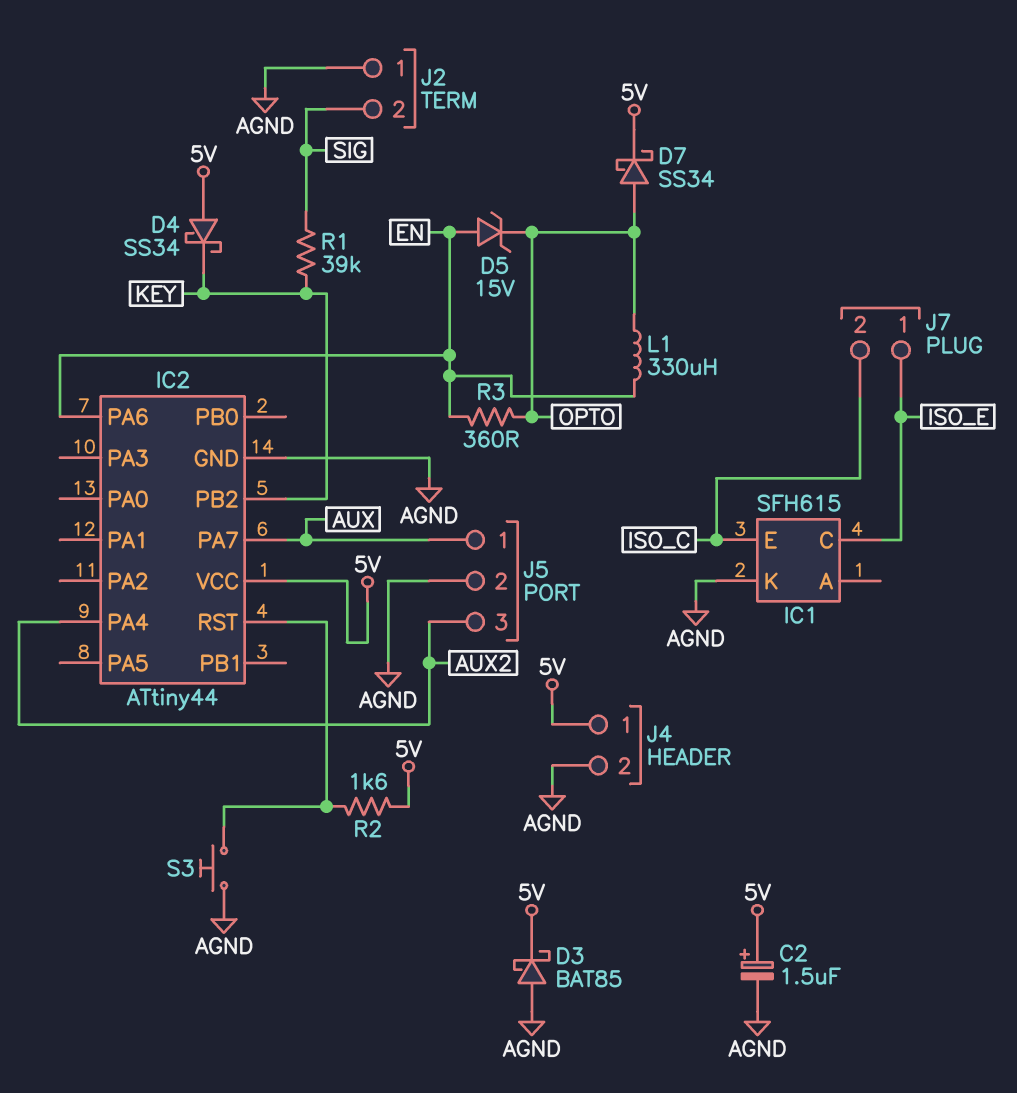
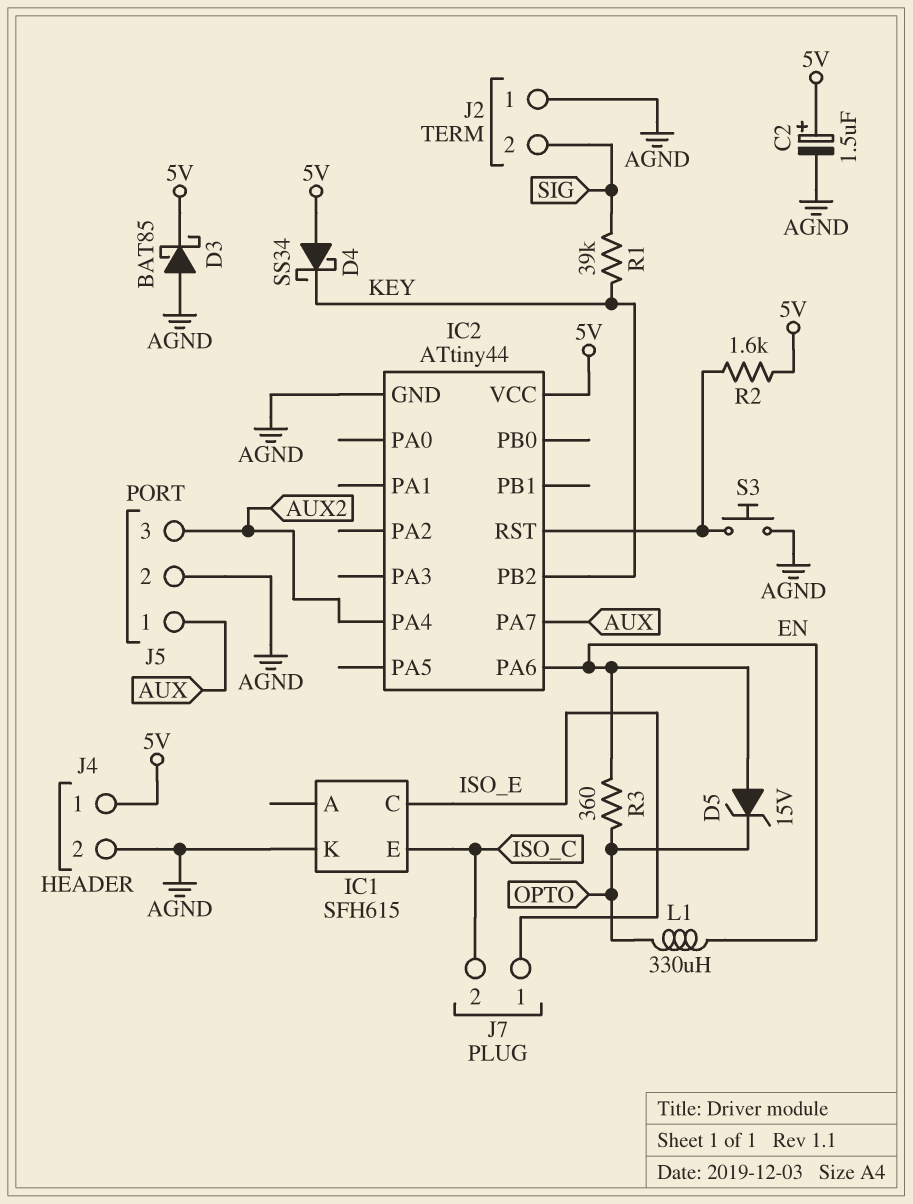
D7: schottky SS34 (A OPTO, K 5V) -> none

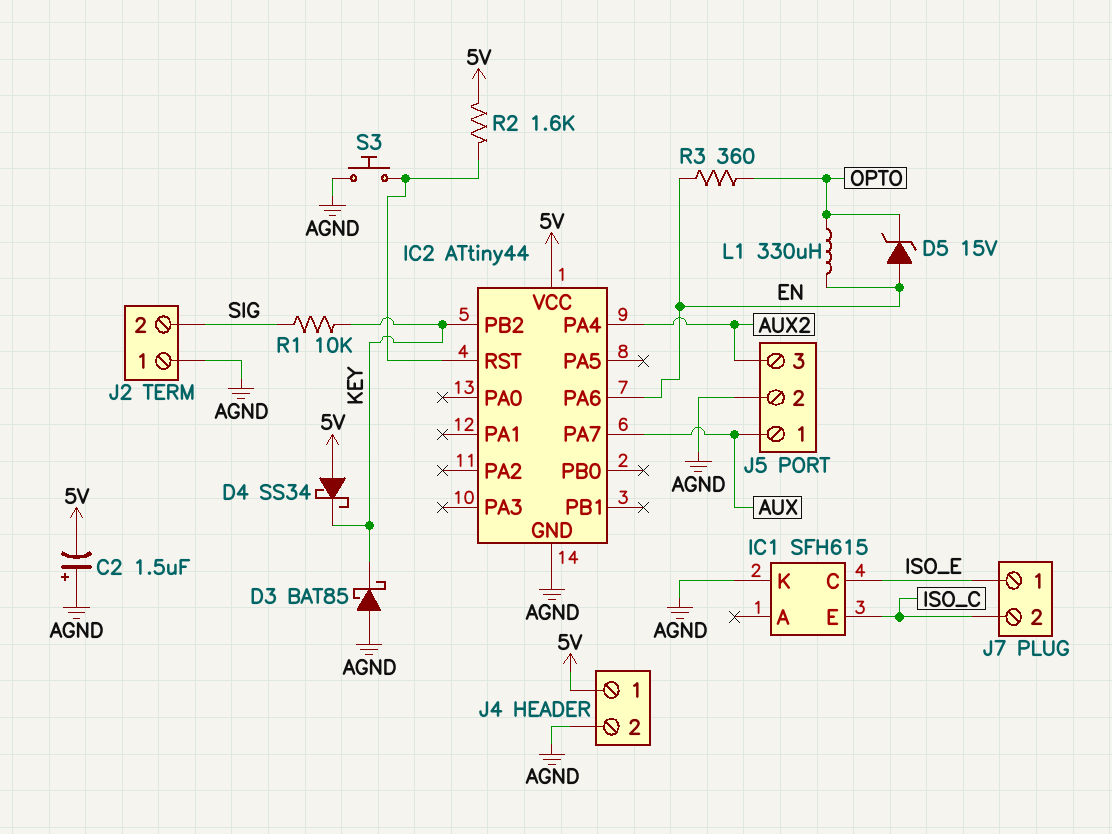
C2: 1.5uF (plus 5V, minus AGND) -> 1.5uF (plus AGND, minus 5V)
D3: schottky BAT85 (A AGND, K 5V) -> schottky BAT85 (A AGND, K KEY)
R1: 39k (KEY, SIG) -> 10k (KEY, SIG)

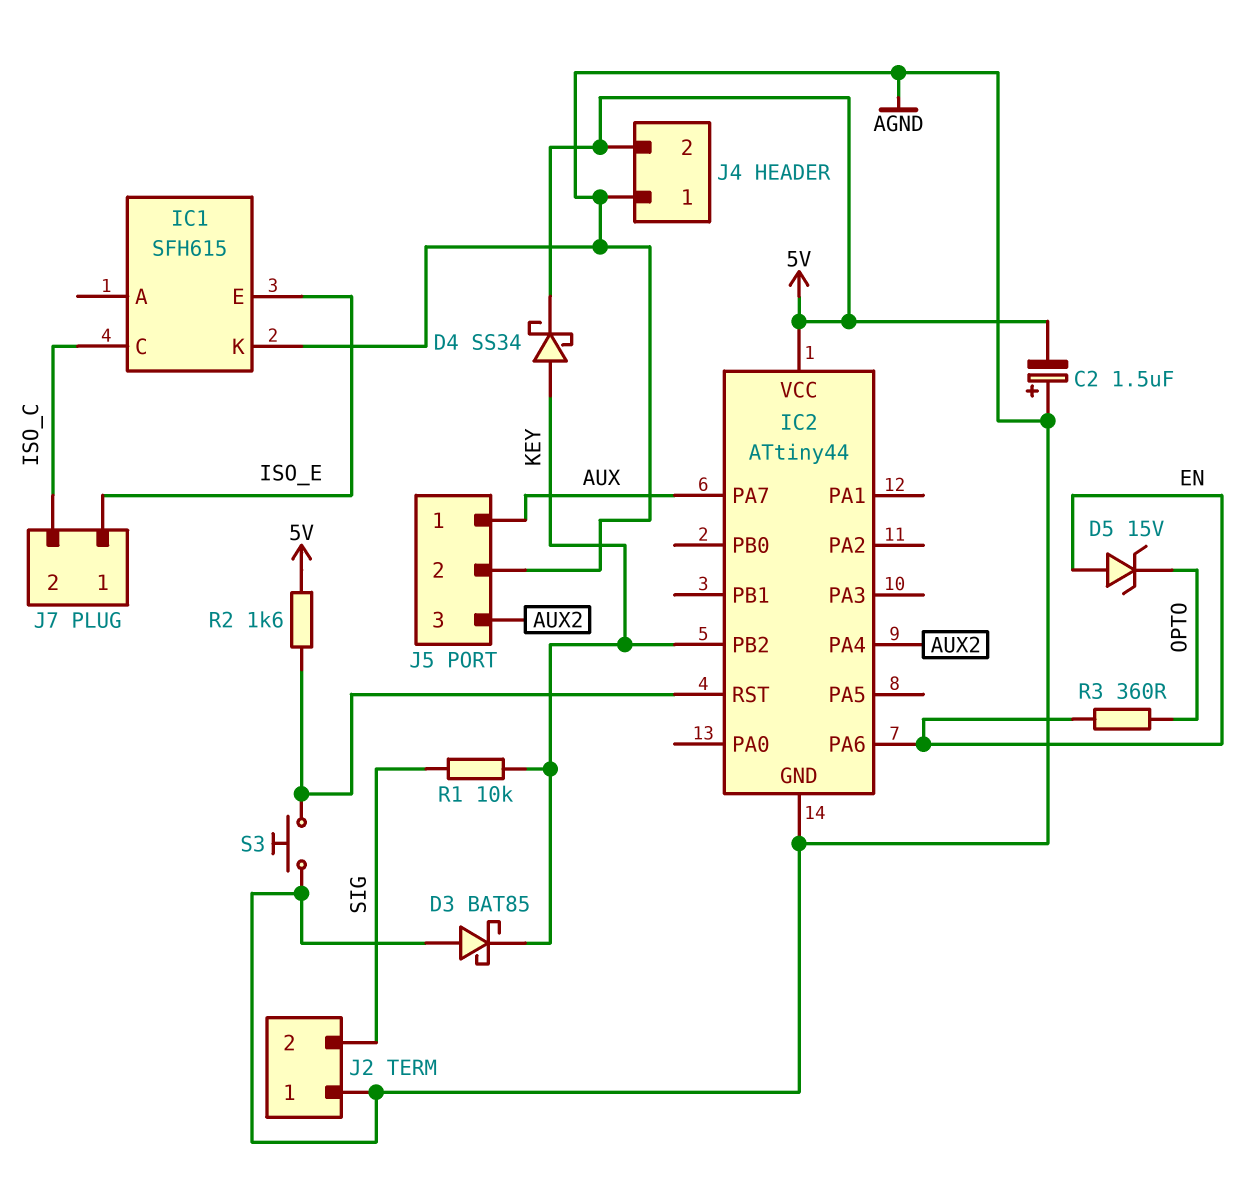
D4: schottky SS34 (A 5V, K KEY) -> schottky SS34 (A KEY, K 5V)
IC1 pin C: ISO_E -> ISO_C
IC1 pin E: ISO_C -> ISO_E
J4 pin 1: 5V -> AGND
J4 pin 2: AGND -> 5V
L1: 330uH (EN, OPTO) -> none

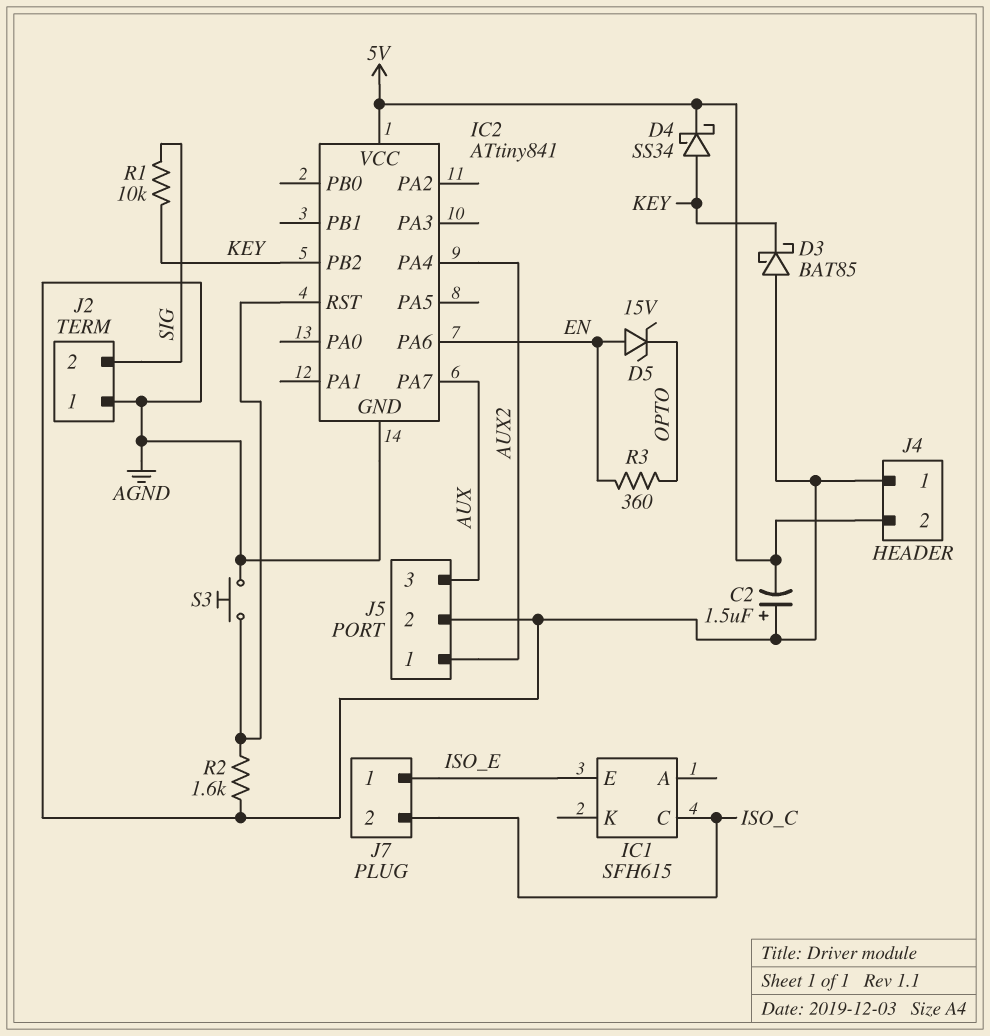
IC1 pin K: AGND -> none
IC2: ATtiny44 -> ATtiny841
J5 pin 1: AUX -> AUX2
J5 pin 3: AUX2 -> AUX
R2: 1.6k (5V, IC2/RST) -> 1.6k (AGND, IC2/RST)

